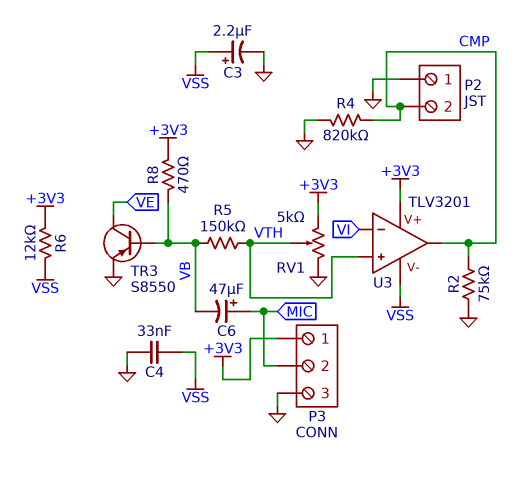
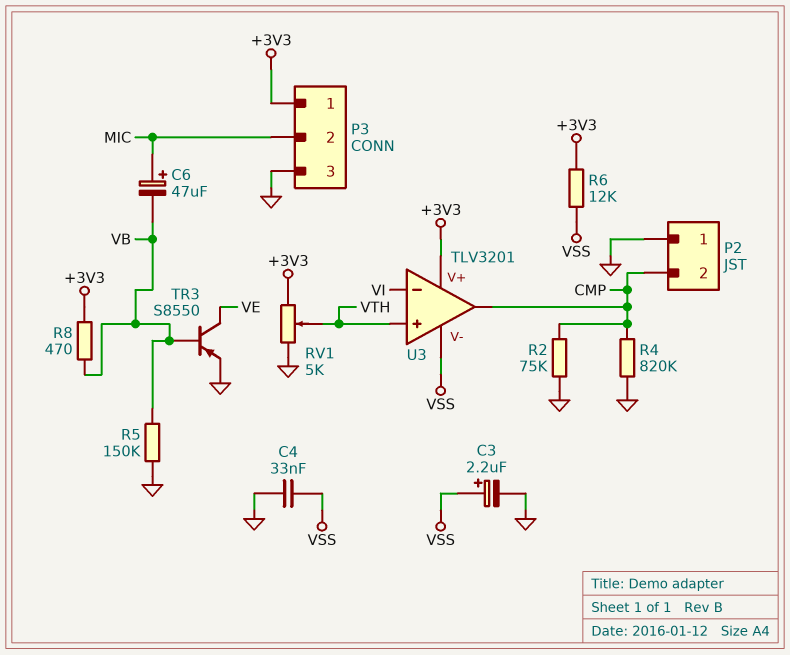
R5: 150k (VB, VTH) -> 150k (GND, VB)

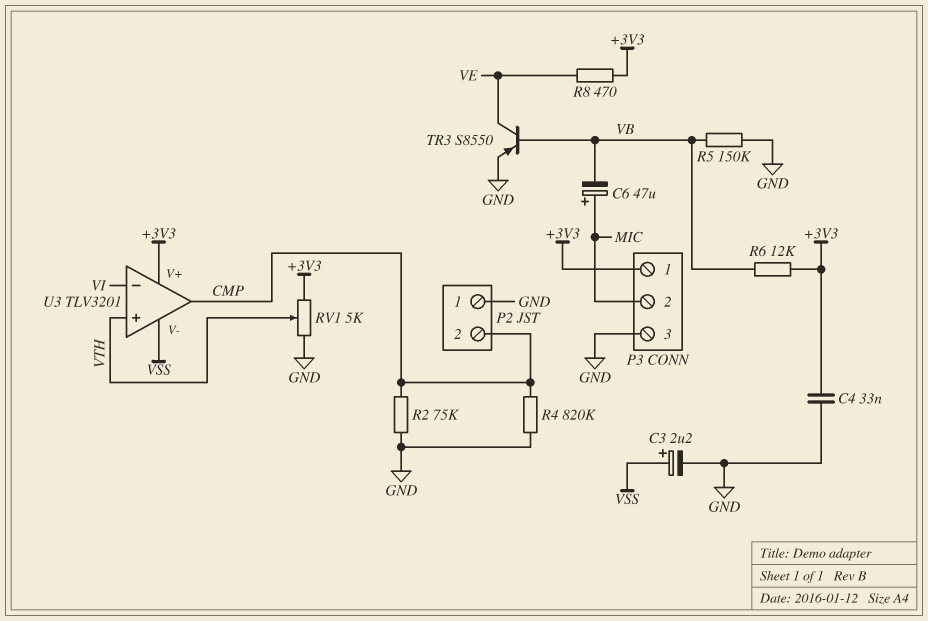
C4: 33nF (GND, VSS) -> 33nF (+3V3, GND)
R6: 12k (+3V3, VSS) -> 12k (+3V3, VB)
R8: 470 (+3V3, VB) -> 470 (+3V3, VE)

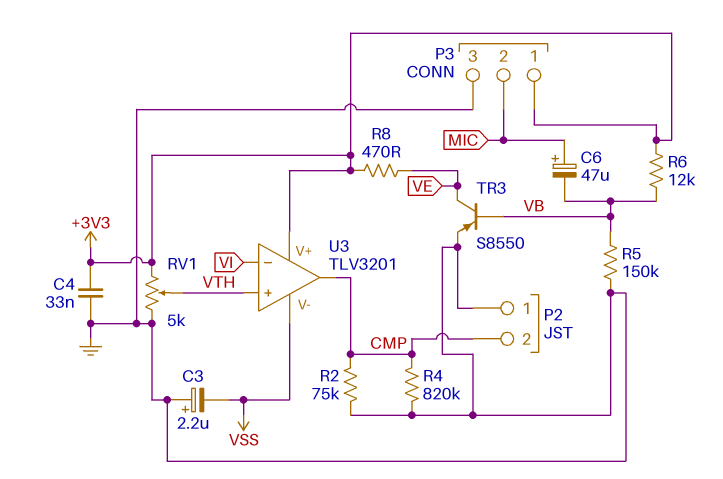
C3: 2.2uF (plus VSS, minus GND) -> 2.2uF (plus GND, minus VSS)

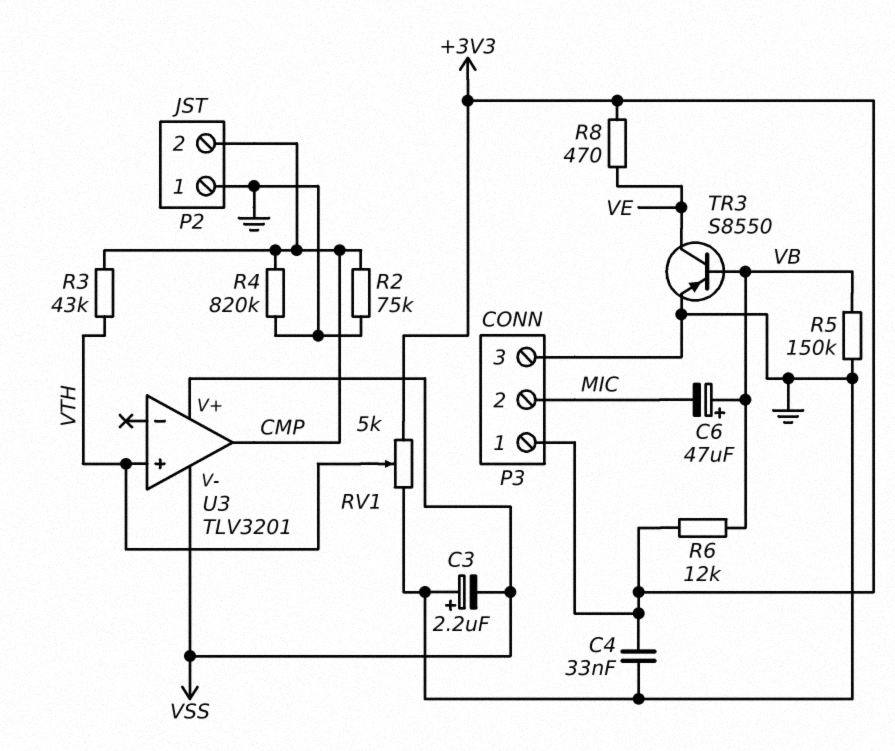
C6: 47uF (plus MIC, minus VB) -> 47uF (plus VB, minus MIC)
R3: none -> 43k (CMP, VTH)
U3 pin V+: +3V3 -> VSS
U3 pin in-: VI -> none

